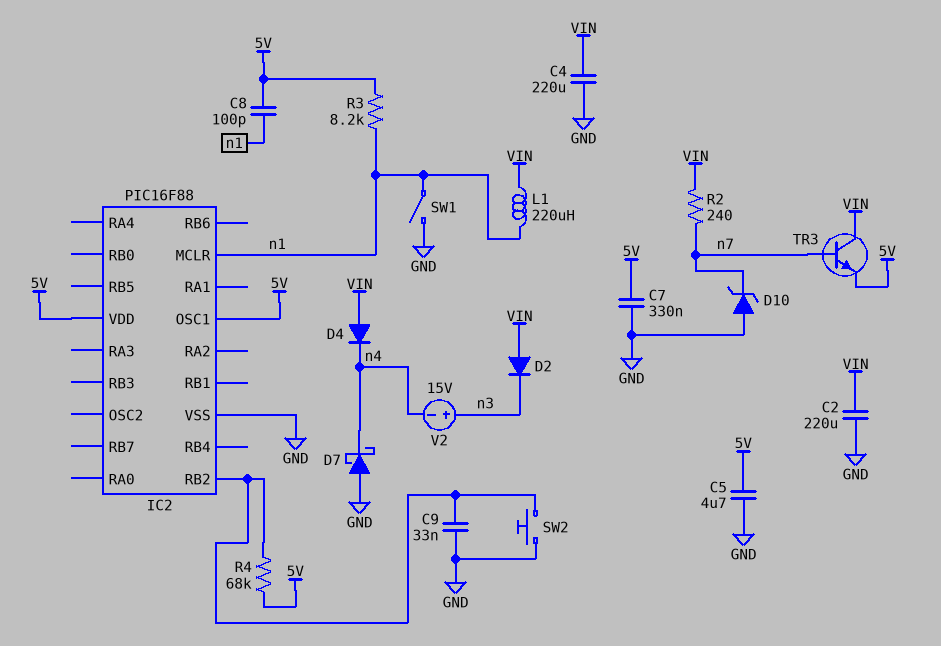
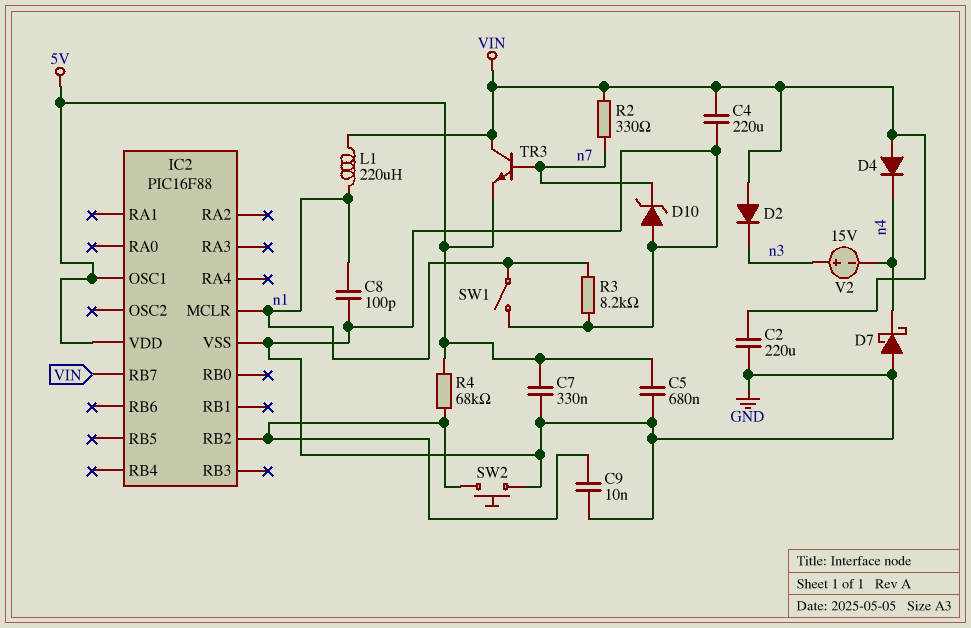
C5: 4.7uF (5V, GND) -> 680nF (5V, GND)
C8: 100pF (5V, n1) -> 100pF (GND, n1)
C9: 33nF (GND, IC2/RB2) -> 10nF (GND, IC2/RB2)
IC2 pin RB7: none -> VIN
R2: 240 (VIN, n7) -> 330 (VIN, n7)
R3: 8.2k (5V, n1) -> 8.2k (GND, n1)

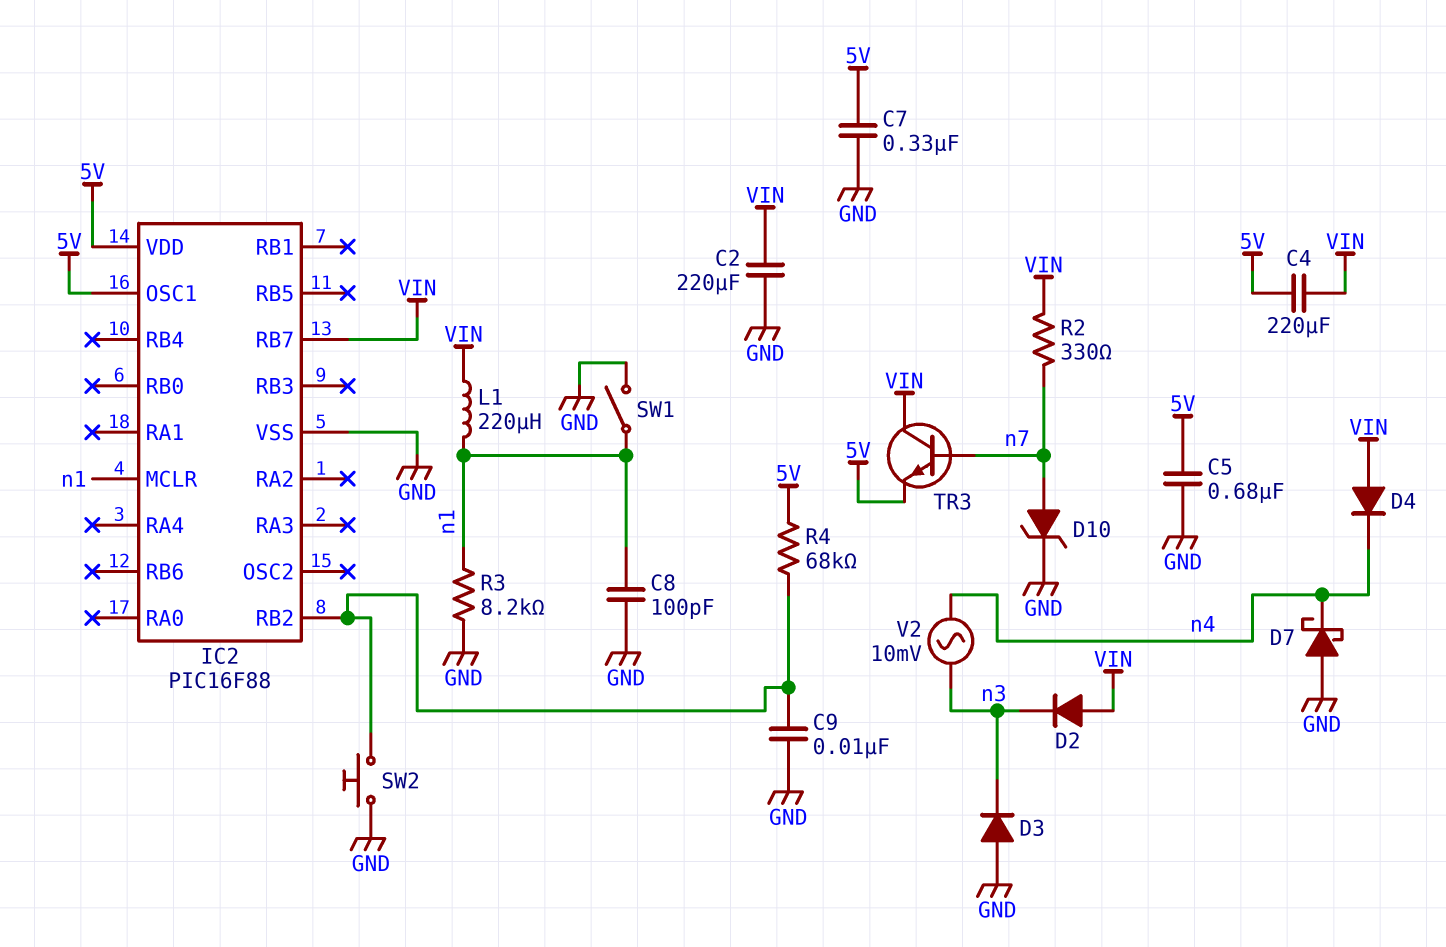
C4: 220uF (GND, VIN) -> 220uF (5V, VIN)
D3: none -> diode (A GND, K n3)
D10: zener (A GND, K n7) -> zener (A n7, K GND)
V2: 15V (plus n3, minus n4) -> AC 10mV (n3, n4)

